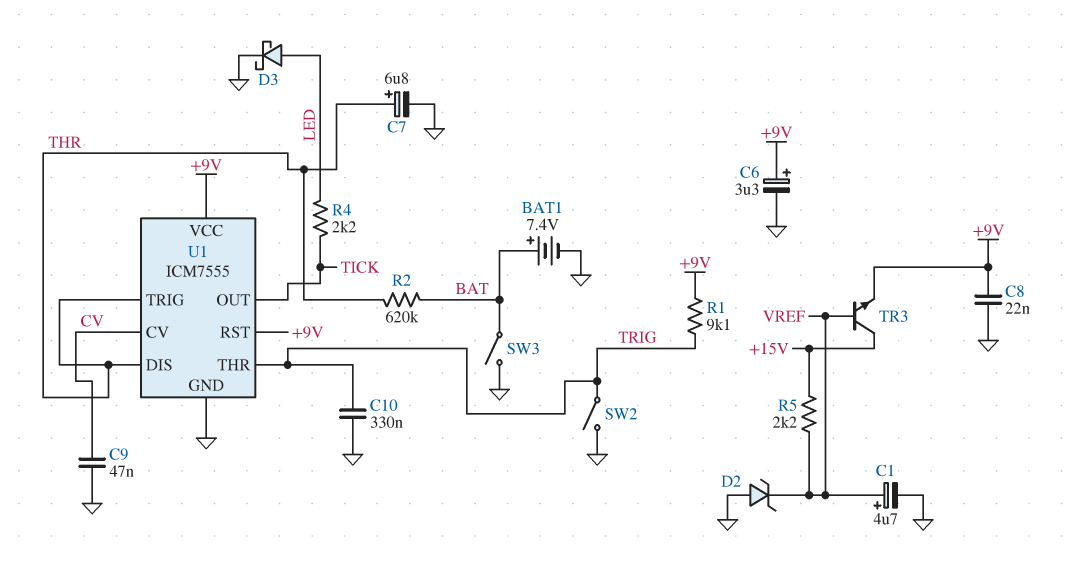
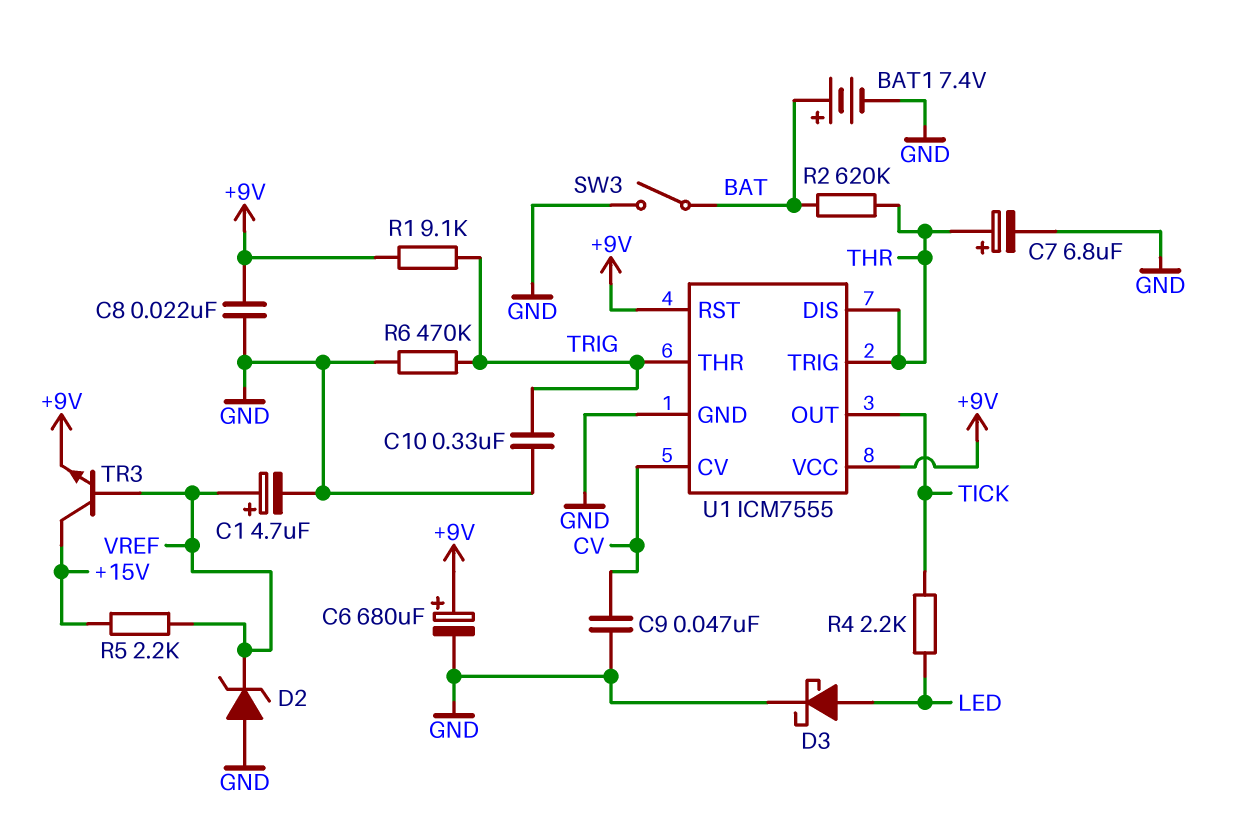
C6: 3.3uF (plus +9V, minus GND) -> 680uF (plus +9V, minus GND)
R6: none -> 470k (GND, TRIG)
SW2: switch (GND, TRIG) -> none

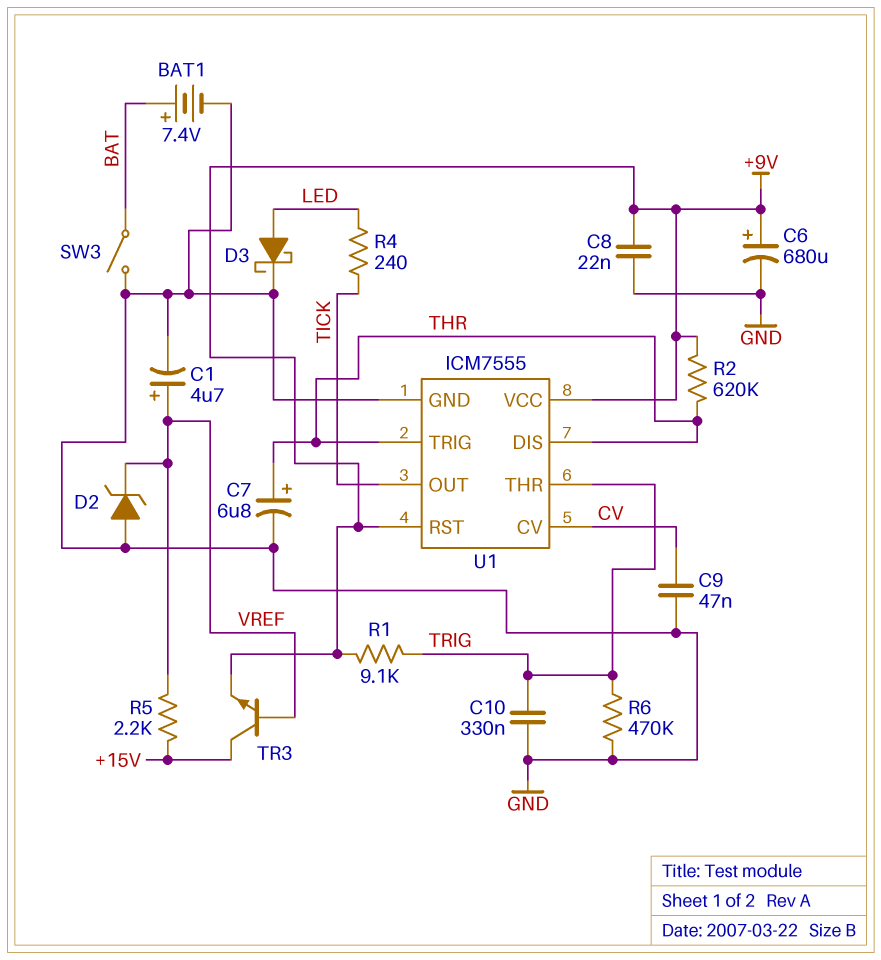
R2: 620k (BAT, THR) -> 620k (+9V, THR)
R4: 2.2k (LED, TICK) -> 240 (LED, TICK)

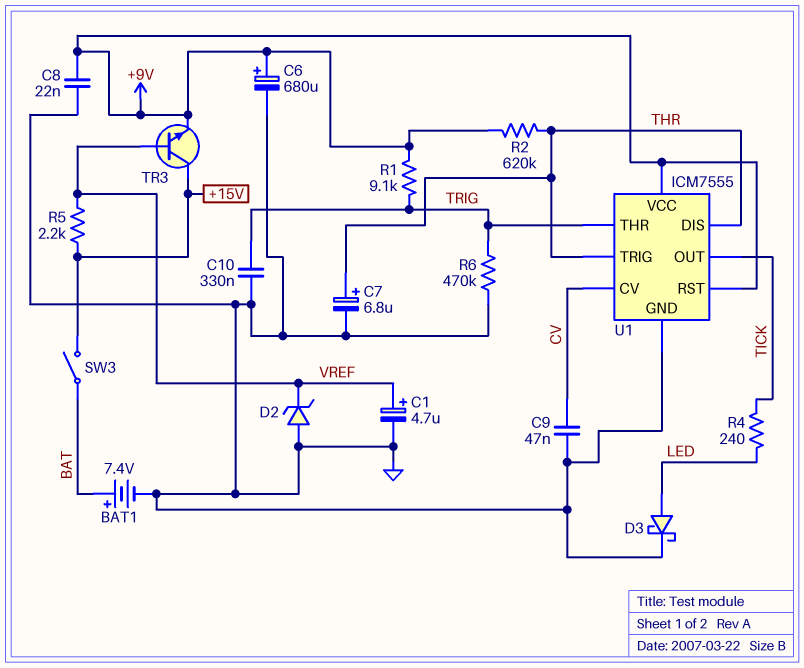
SW3: switch (BAT, GND) -> switch (+15V, BAT)

